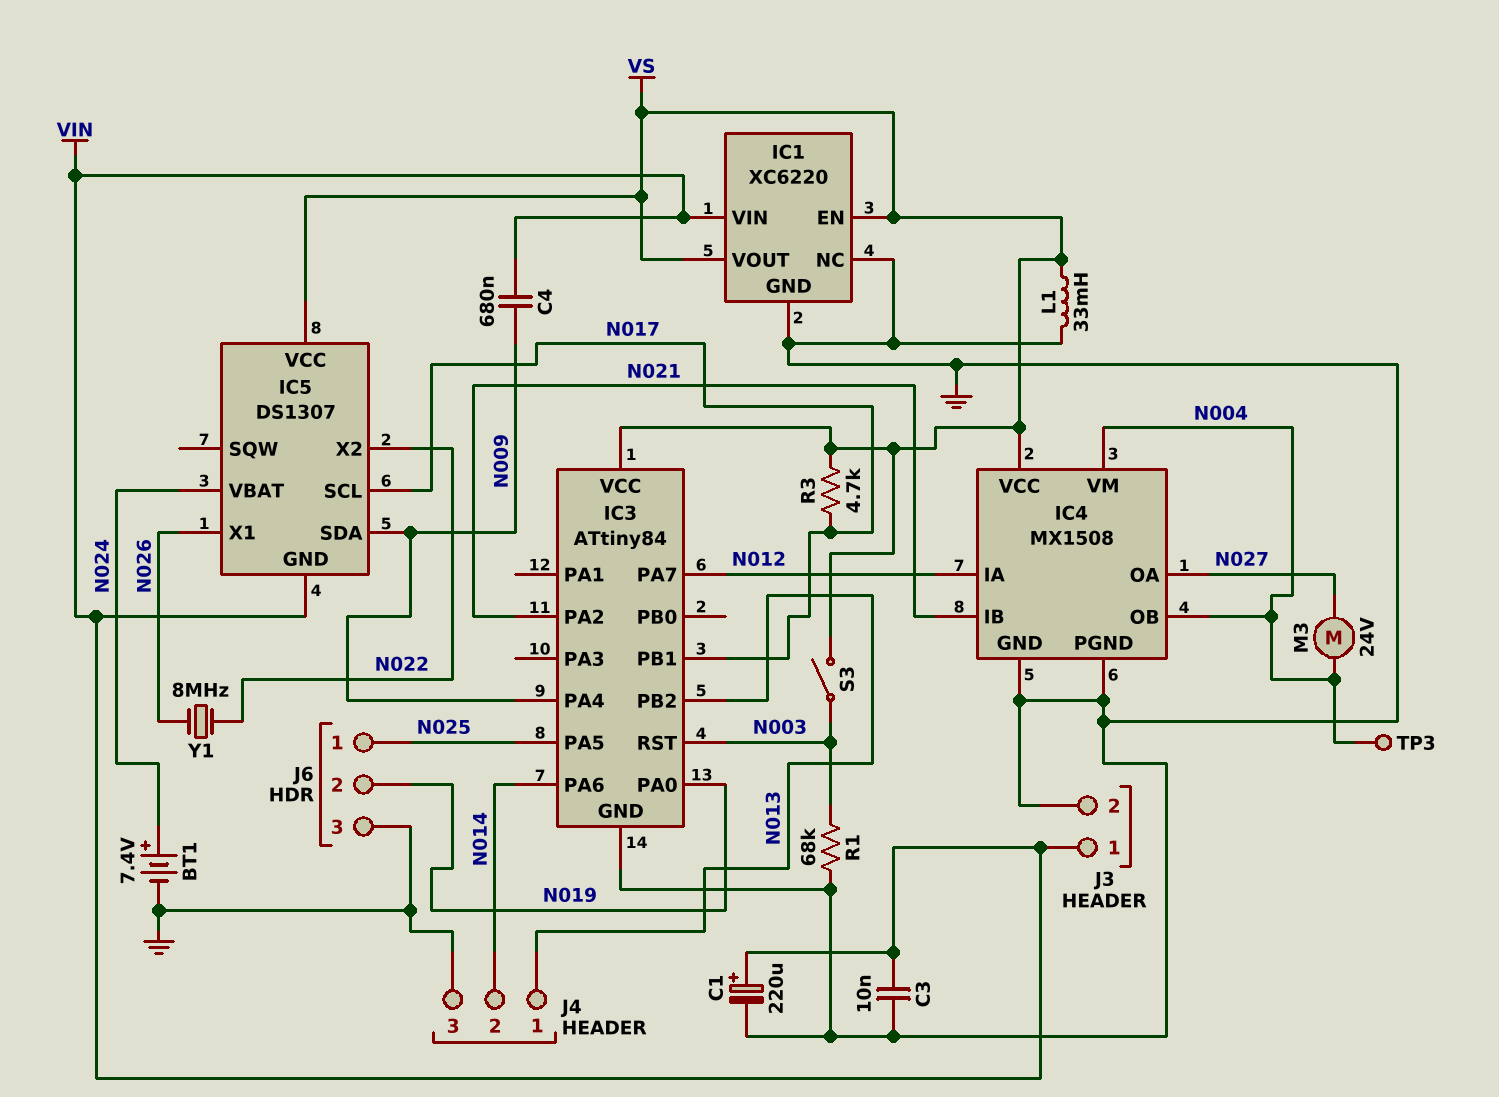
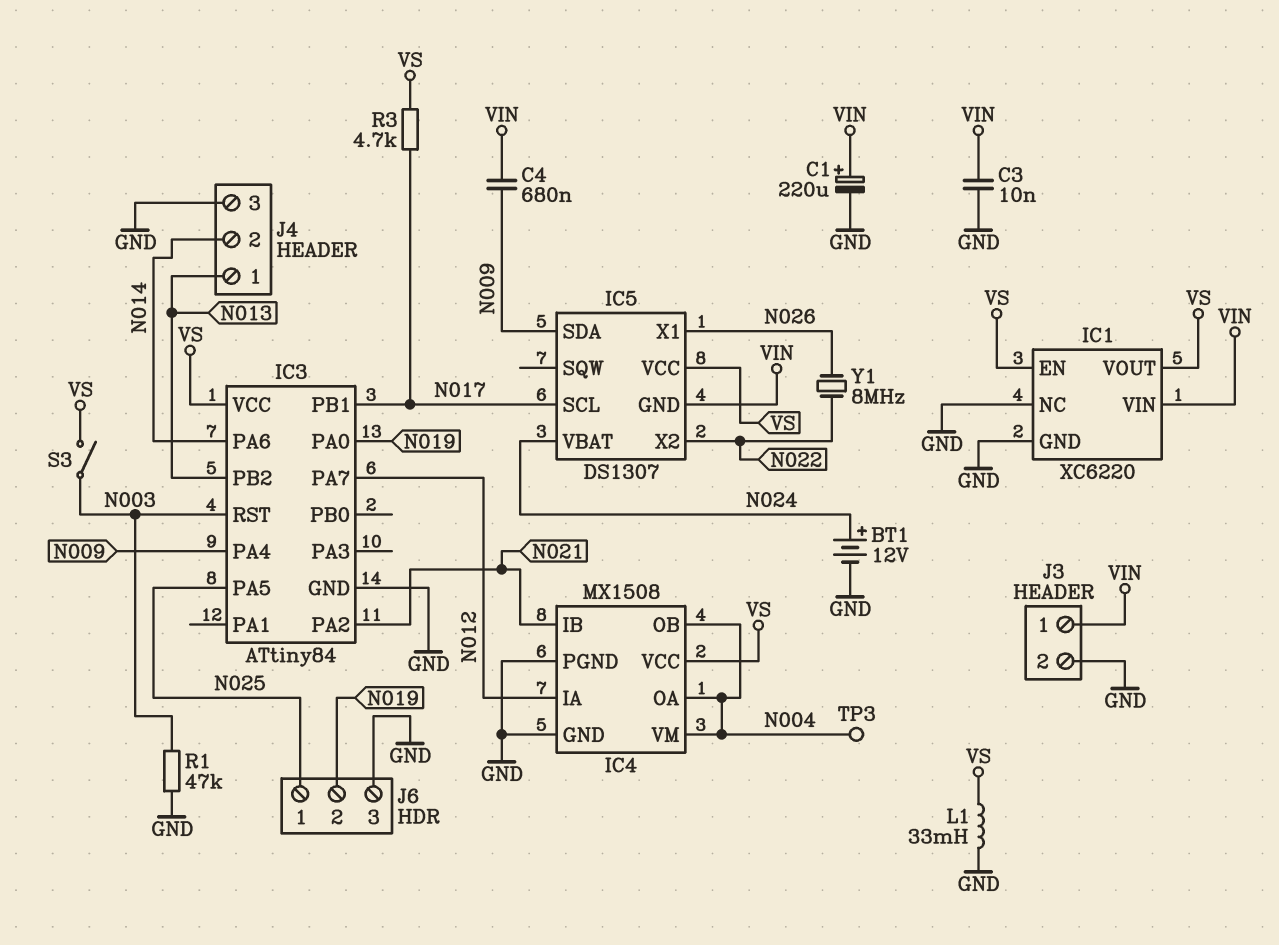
BT1: 7.4V (plus N024, minus GND) -> 12V (plus N024, minus GND)
IC4 pin OA: N027 -> N004
M3: motor 24V (N004, N027) -> none
R1: 68k (GND, N003) -> 47k (GND, N003)

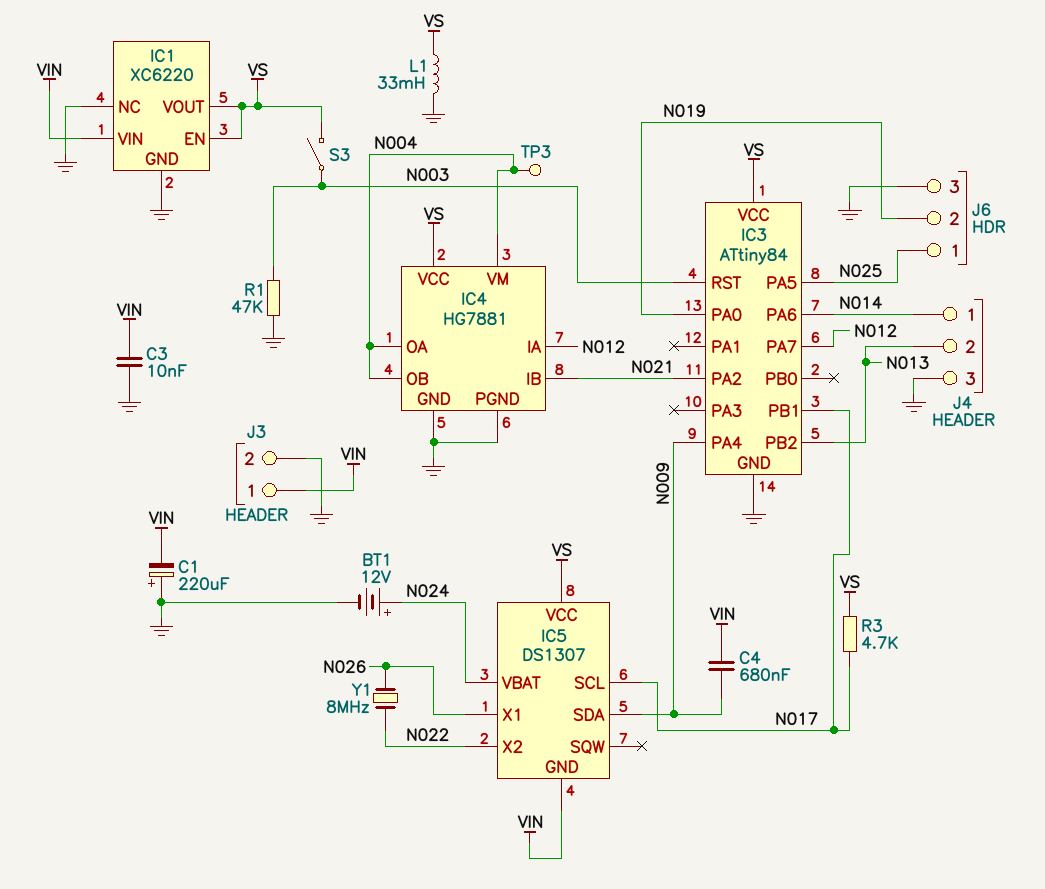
C1: 220uF (plus VIN, minus GND) -> 220uF (plus GND, minus VIN)
IC4: MX1508 -> HG7881
J4 pin 1: N013 -> N014
J4 pin 2: N014 -> N013

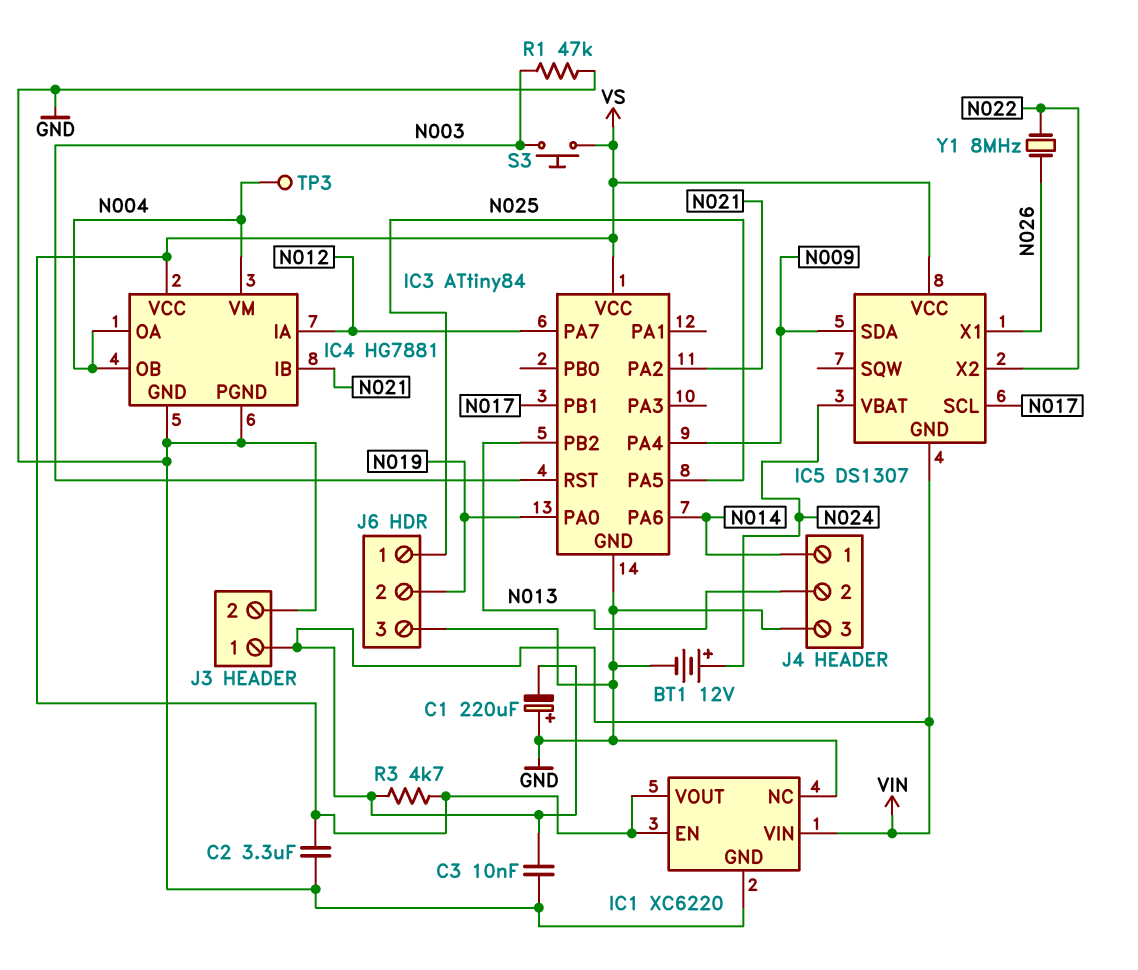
C2: none -> 3.3uF (GND, VS)
C4: 680nF (N009, VIN) -> none
L1: 33mH (GND, VS) -> none
R3: 4.7k (N017, VS) -> 4.7k (VIN, VS)
S3: switch (N003, VS) -> button (N003, VS)

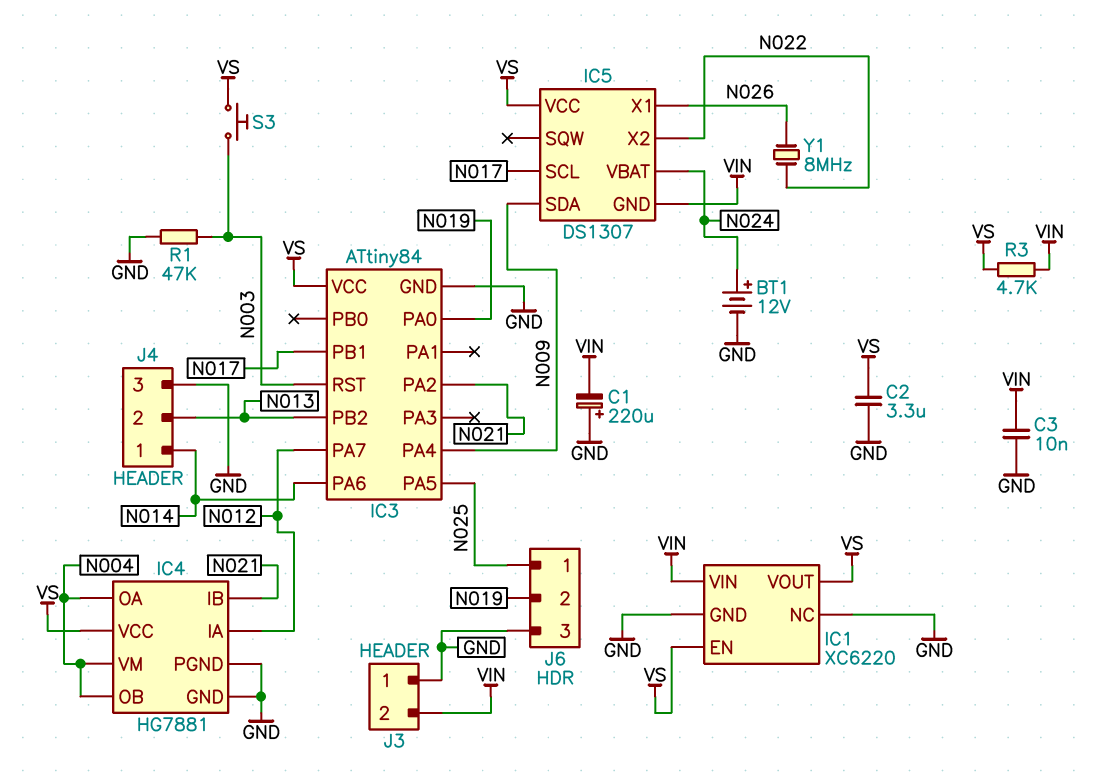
J3 pin 1: VIN -> GND
J3 pin 2: GND -> VIN
TP3: test point (N004) -> none

